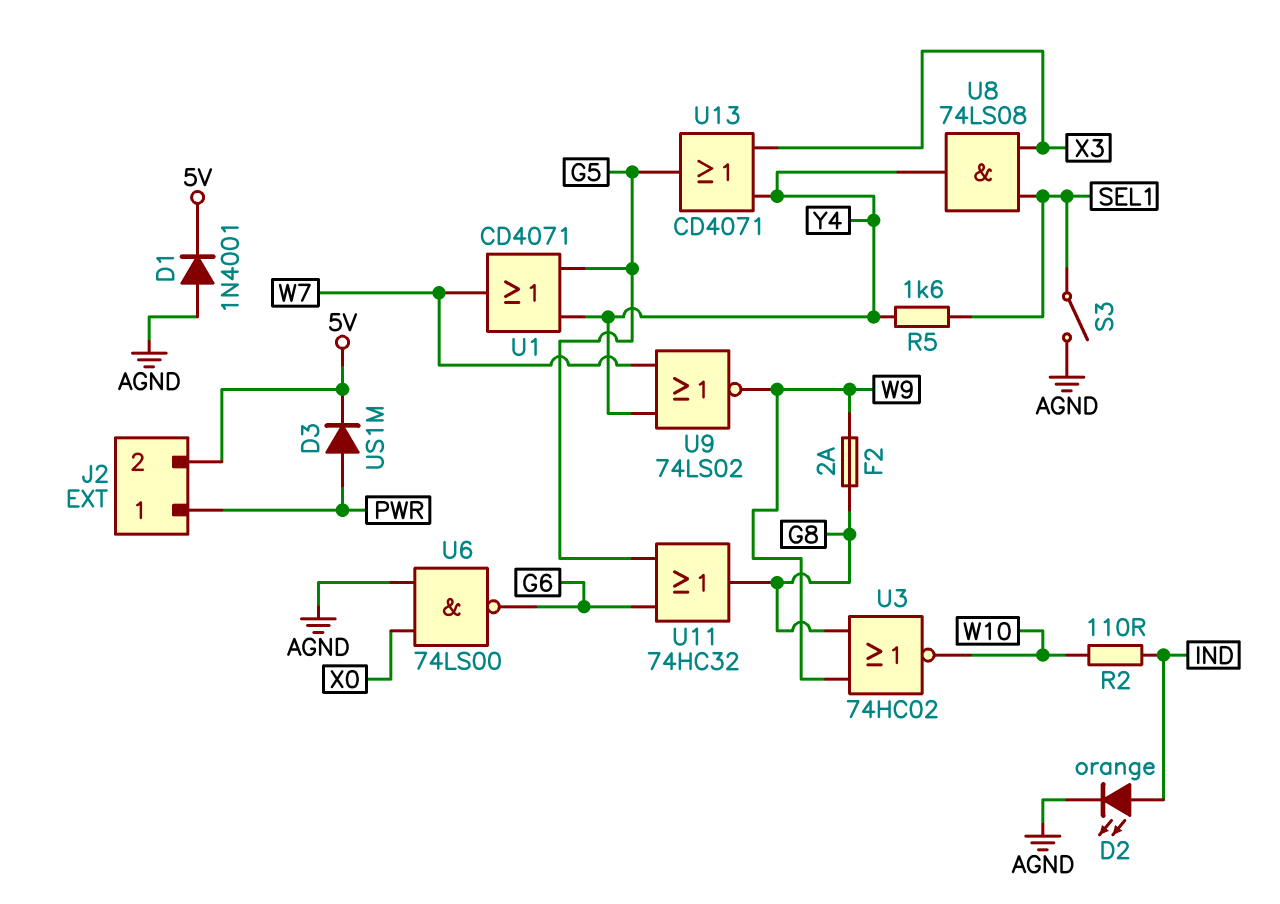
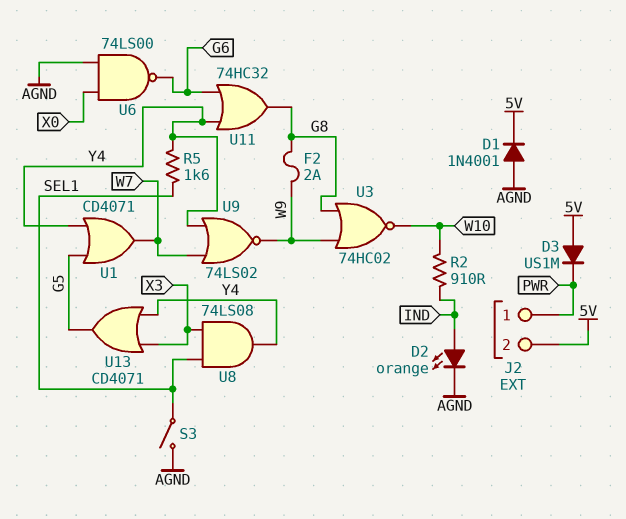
D3: diode US1M (A PWR, K 5V) -> diode US1M (A 5V, K PWR)
R2: 110 (IND, W10) -> 910 (IND, W10)
U11: OR 74HC32 (in G5, in G6, out G8) -> OR 74HC32 (in G6, in Y4, out G8)

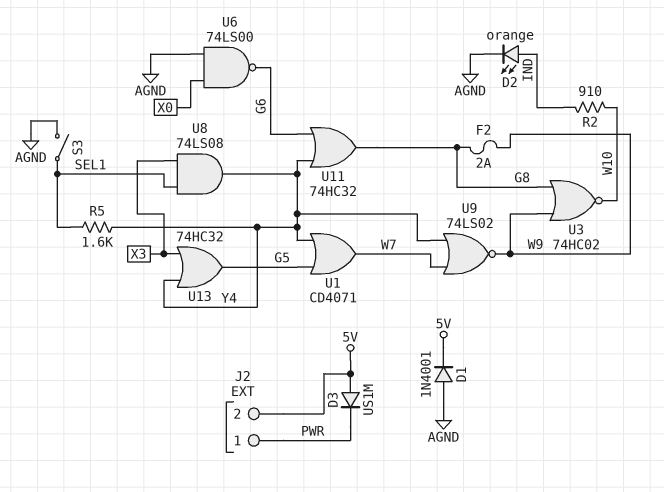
U13: OR CD4071 (in X3, in Y4, out G5) -> OR 74HC32 (in X3, in Y4, out G5)

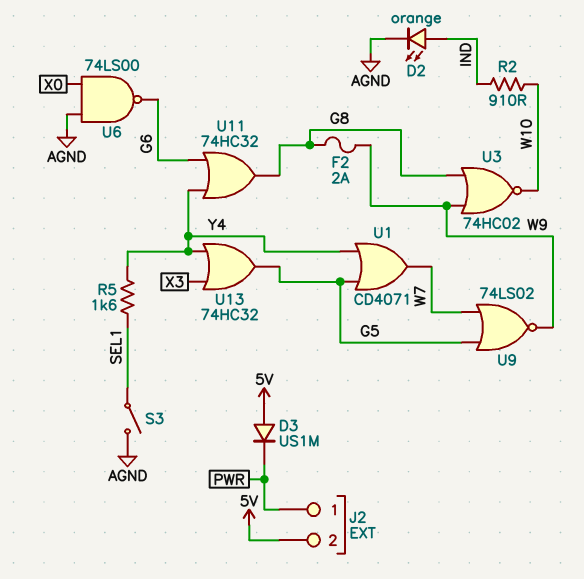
D1: diode 1N4001 (A AGND, K 5V) -> none
U8: AND 74LS08 (in SEL1, in X3, out Y4) -> none
U9: NOR 74LS02 (in W7, in Y4, out W9) -> NOR 74LS02 (in G5, in W7, out W9)

